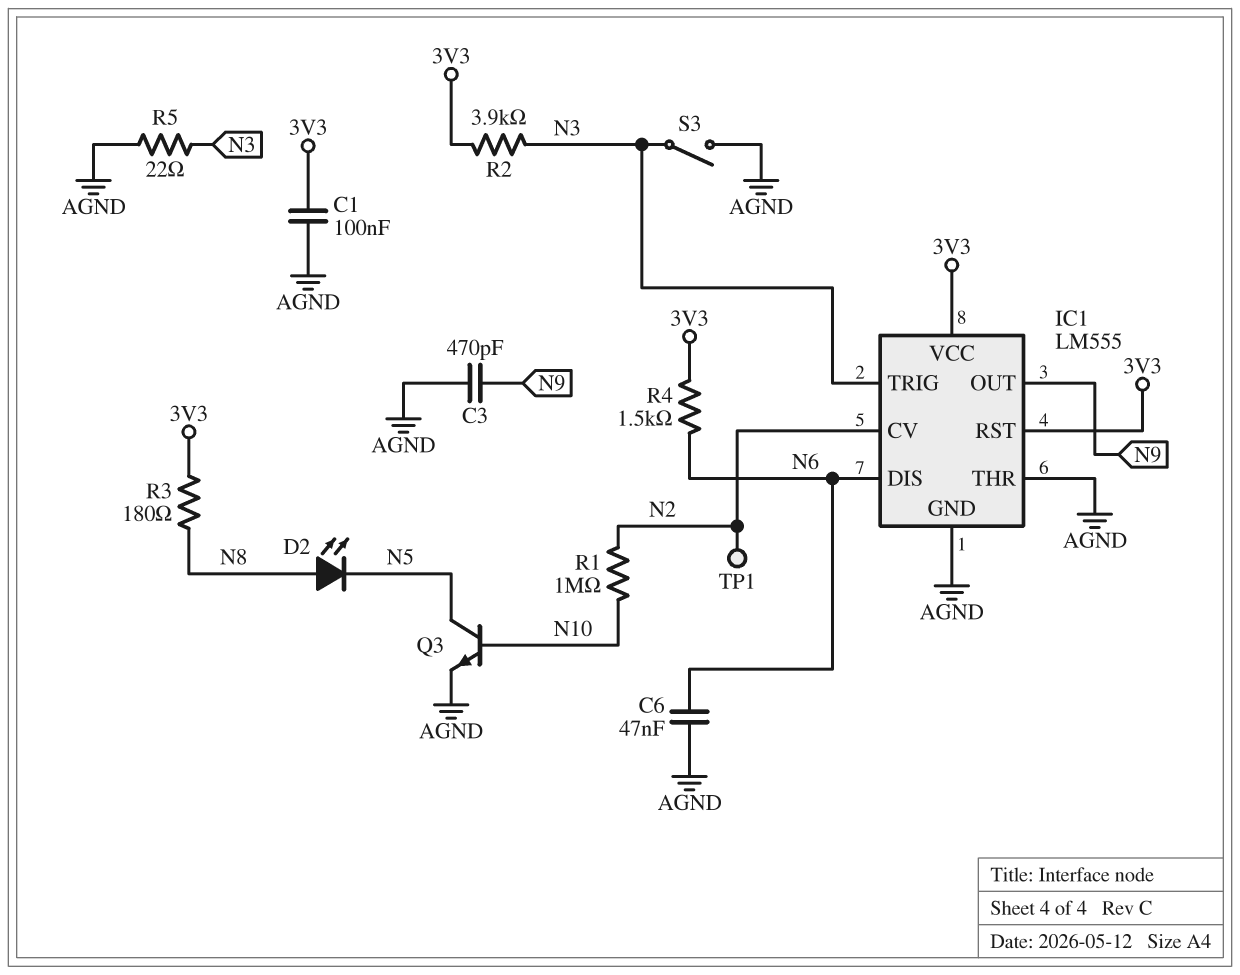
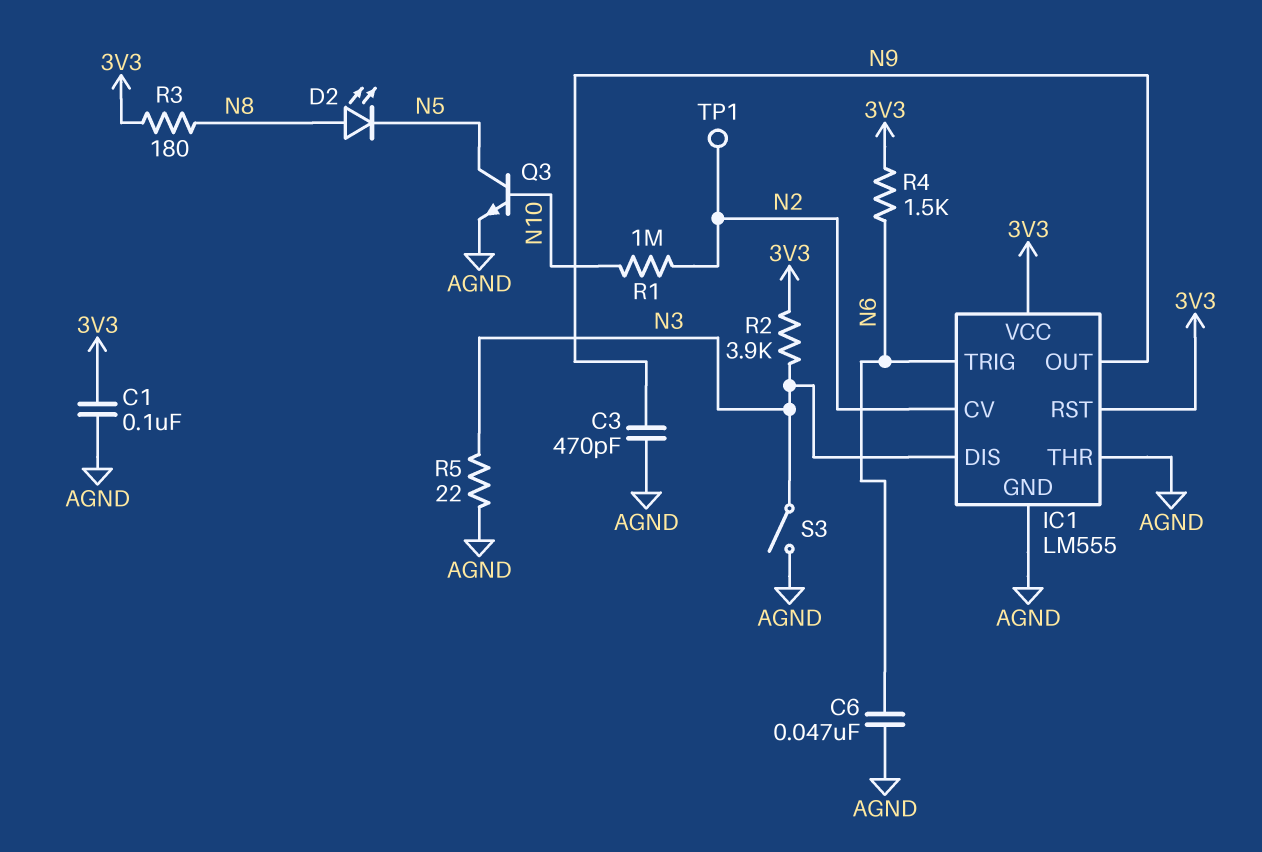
IC1 pin DIS: N6 -> N3
IC1 pin TRIG: N3 -> N6

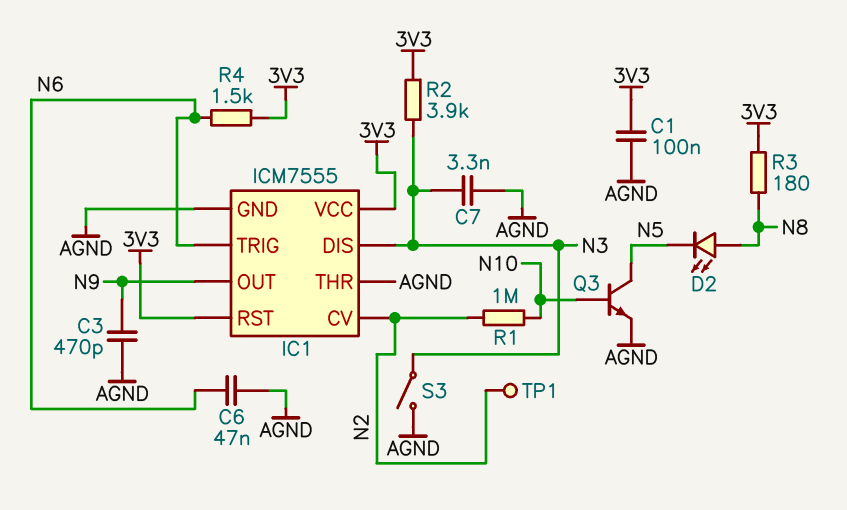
C7: none -> 3.3nF (AGND, N3)
IC1: LM555 -> ICM7555
R5: 22 (AGND, N3) -> none

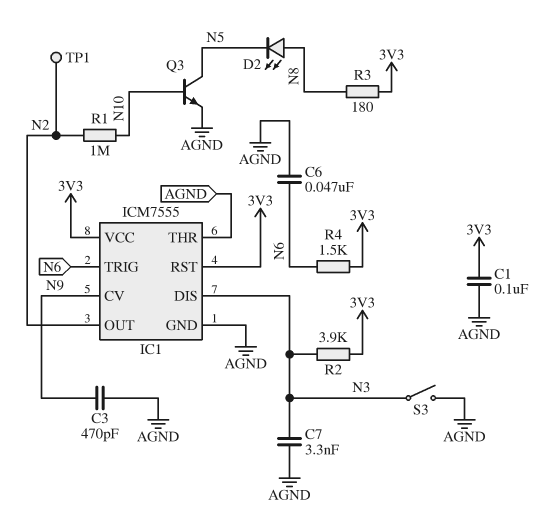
IC1 pin CV: N2 -> N9
IC1 pin OUT: N9 -> N2

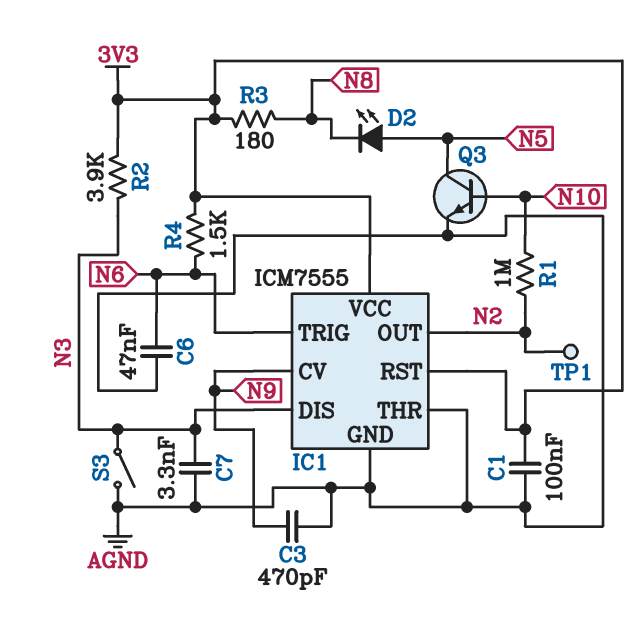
D2: LED (A N8, K N5) -> LED (A N5, K N8)

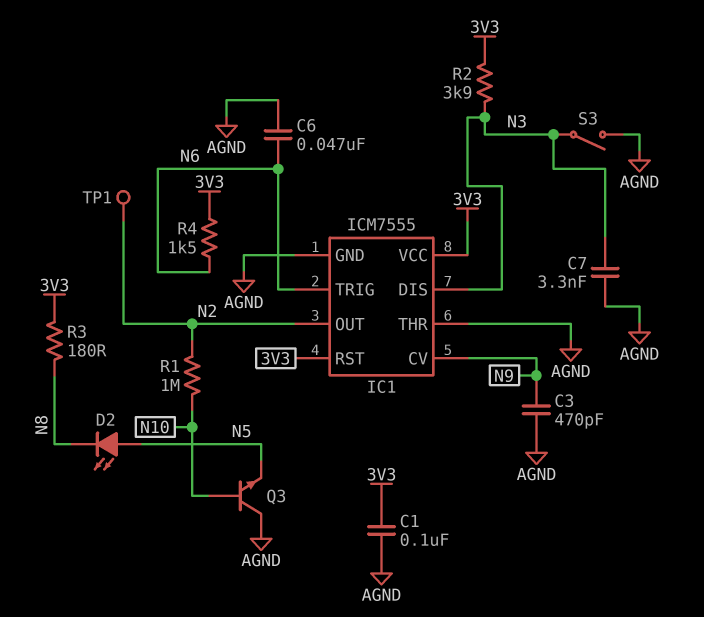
Q3: NPN (B N10, C N5, E AGND) -> NPN (B N10, C AGND, E N5)

